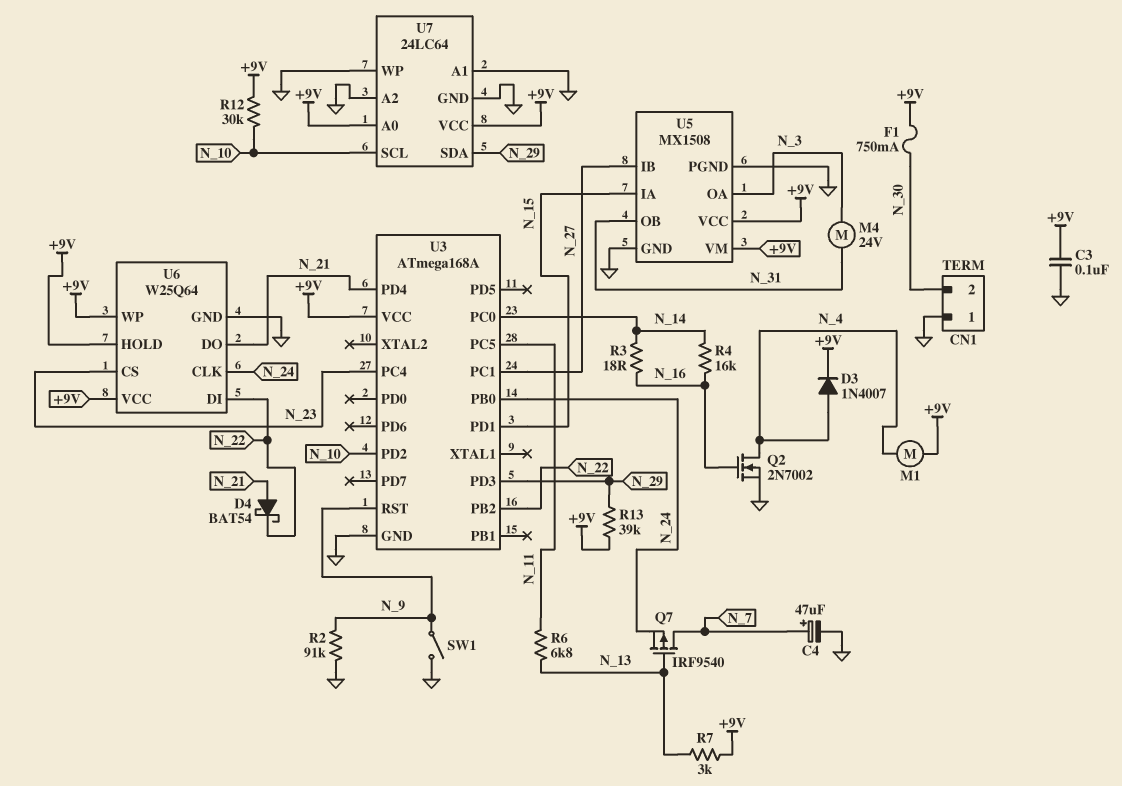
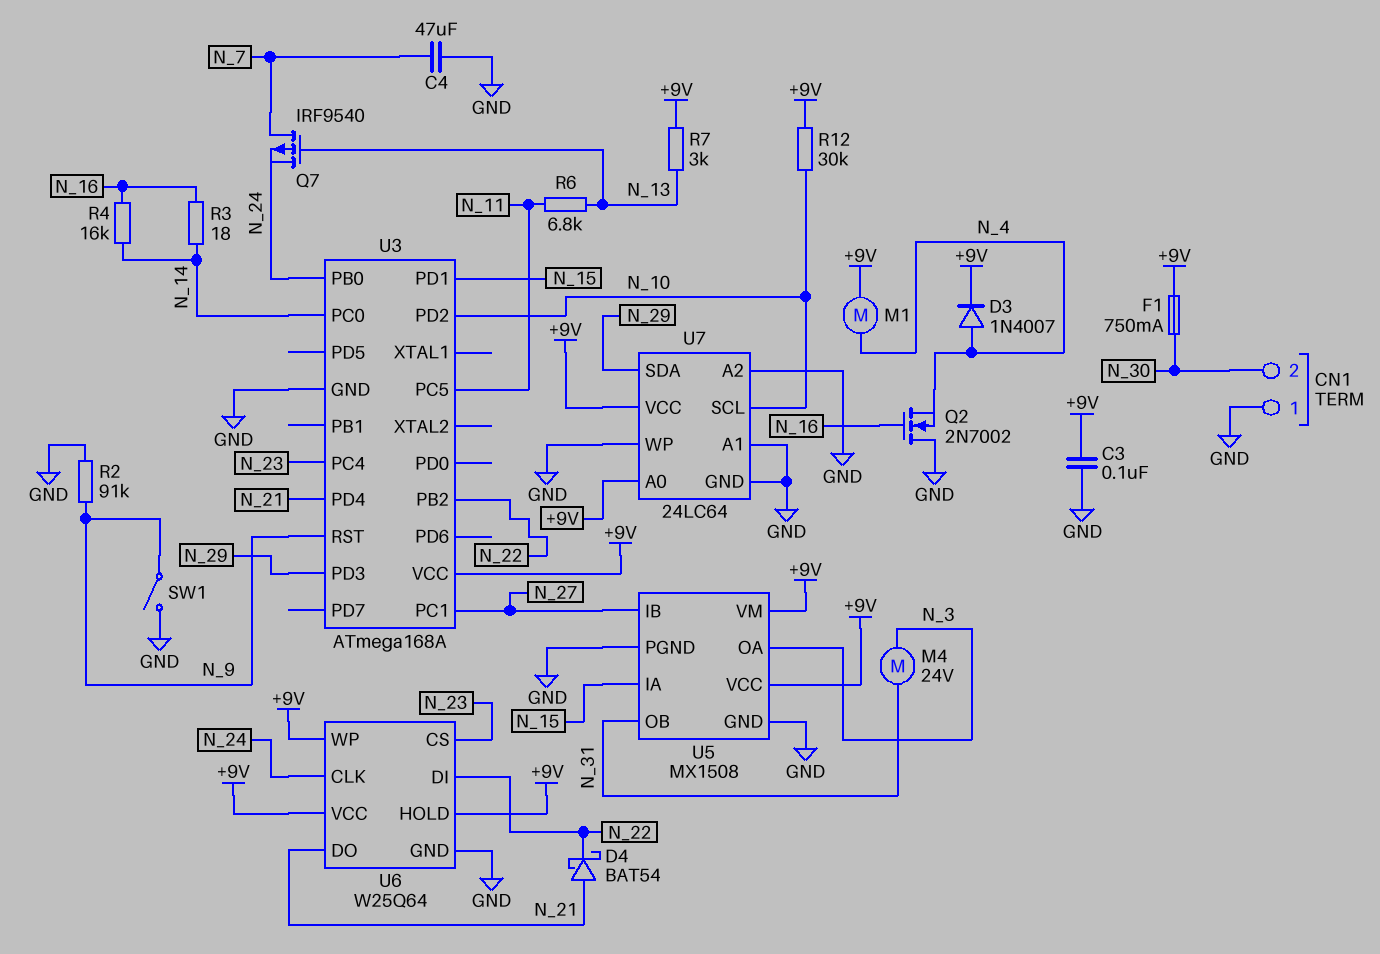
C4: 47uF (plus N_7, minus GND) -> 47uF (GND, N_7)
Q2: NMOS 2N7002 (G N_16, D N_4, S GND) -> NMOS 2N7002 (G N_16, D GND, S N_4)
R13: 39k (+9V, N_29) -> none

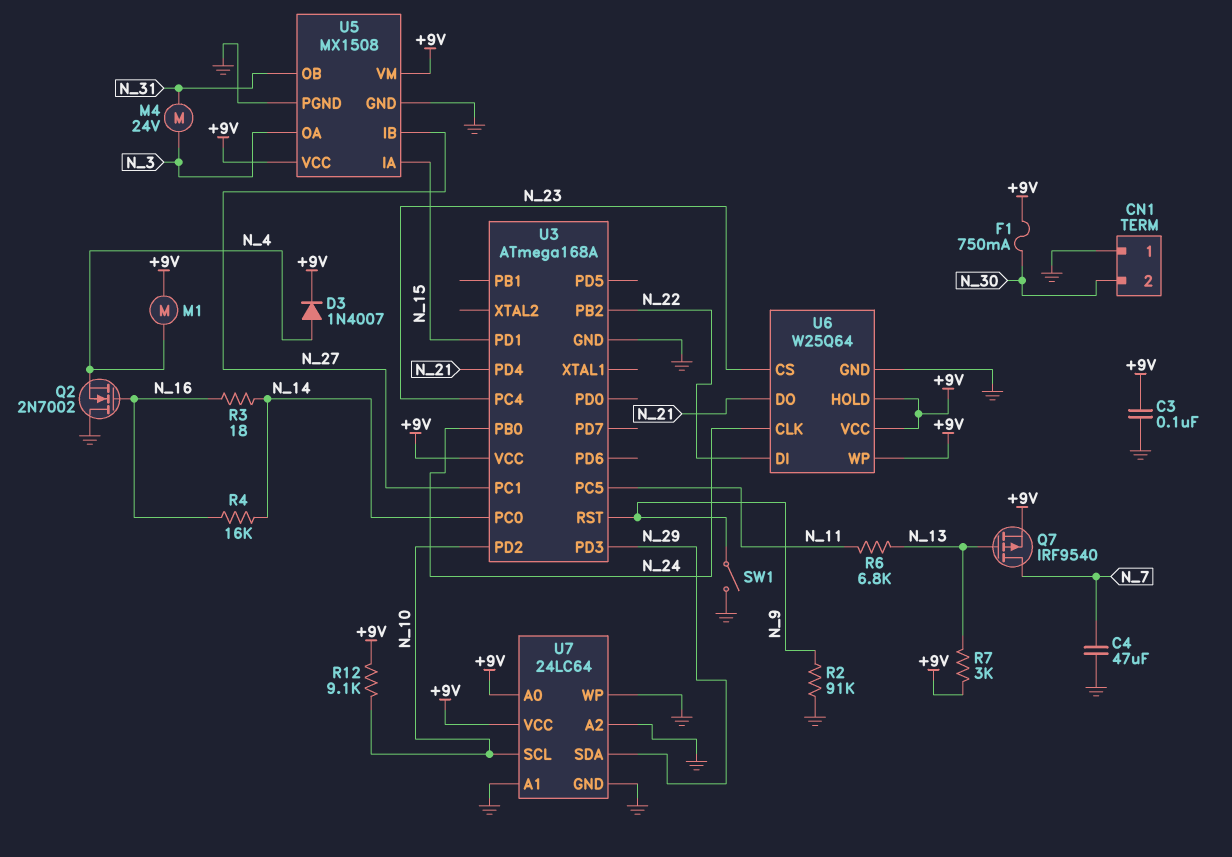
D4: schottky BAT54 (A N_21, K N_22) -> none
Q7: PMOS IRF9540 (G N_13, D N_7, S N_24) -> PMOS IRF9540 (G N_13, D N_7, S +9V)
R12: 30k (+9V, N_10) -> 9.1k (+9V, N_10)

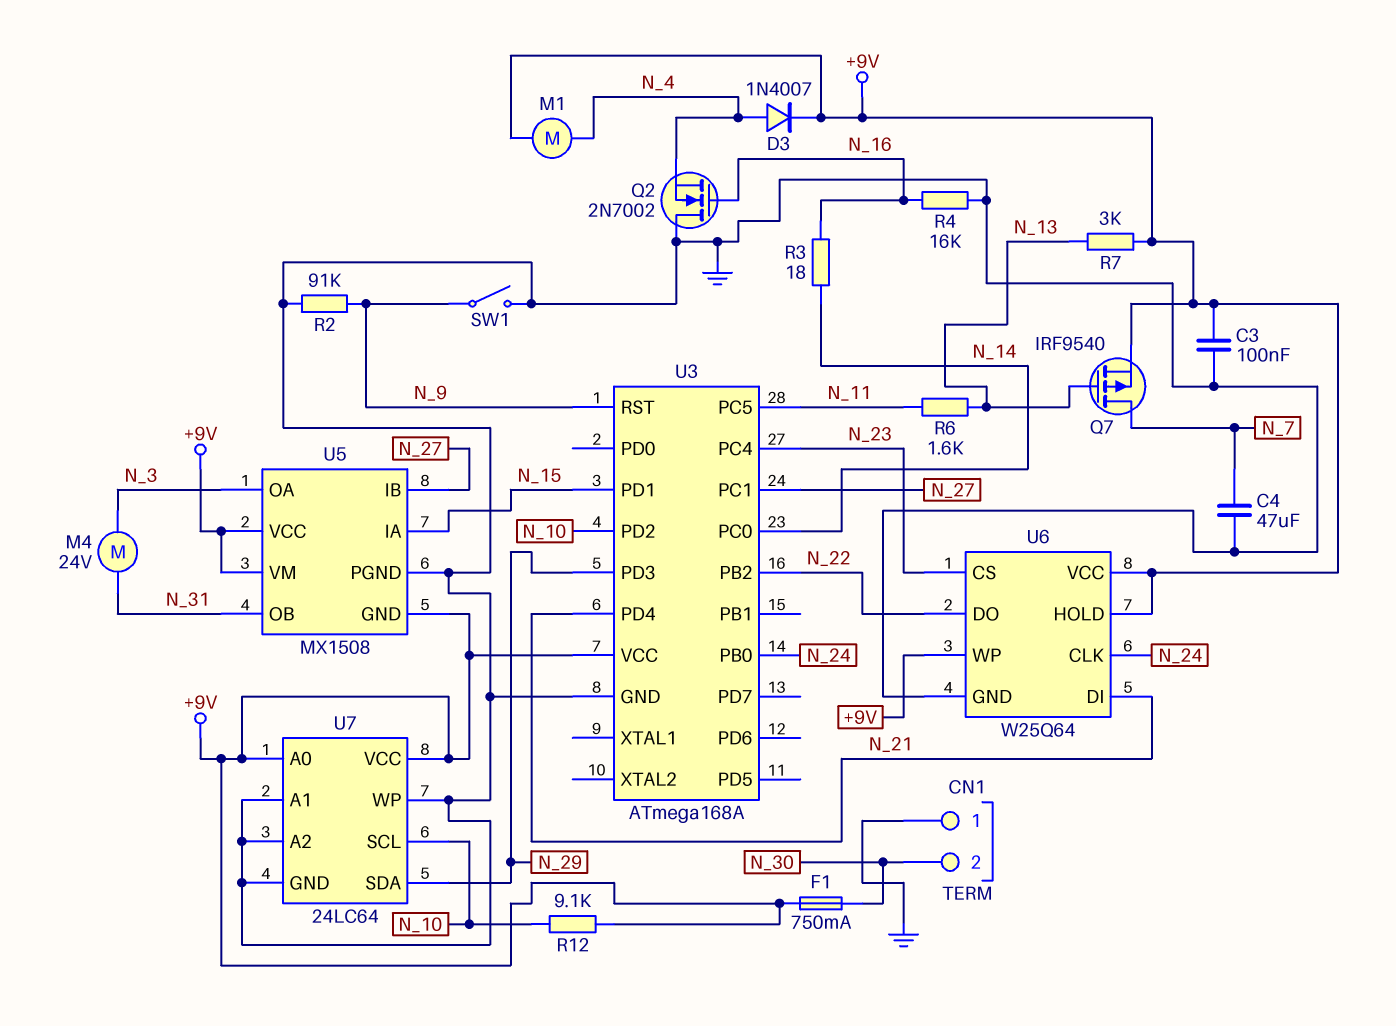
R4: 16k (N_14, N_16) -> 16k (GND, N_16)
R6: 6.8k (N_11, N_13) -> 1.6k (N_11, N_13)
U5 pin GND: GND -> +9V
U6 pin DI: N_22 -> N_21
U6 pin DO: N_21 -> N_22

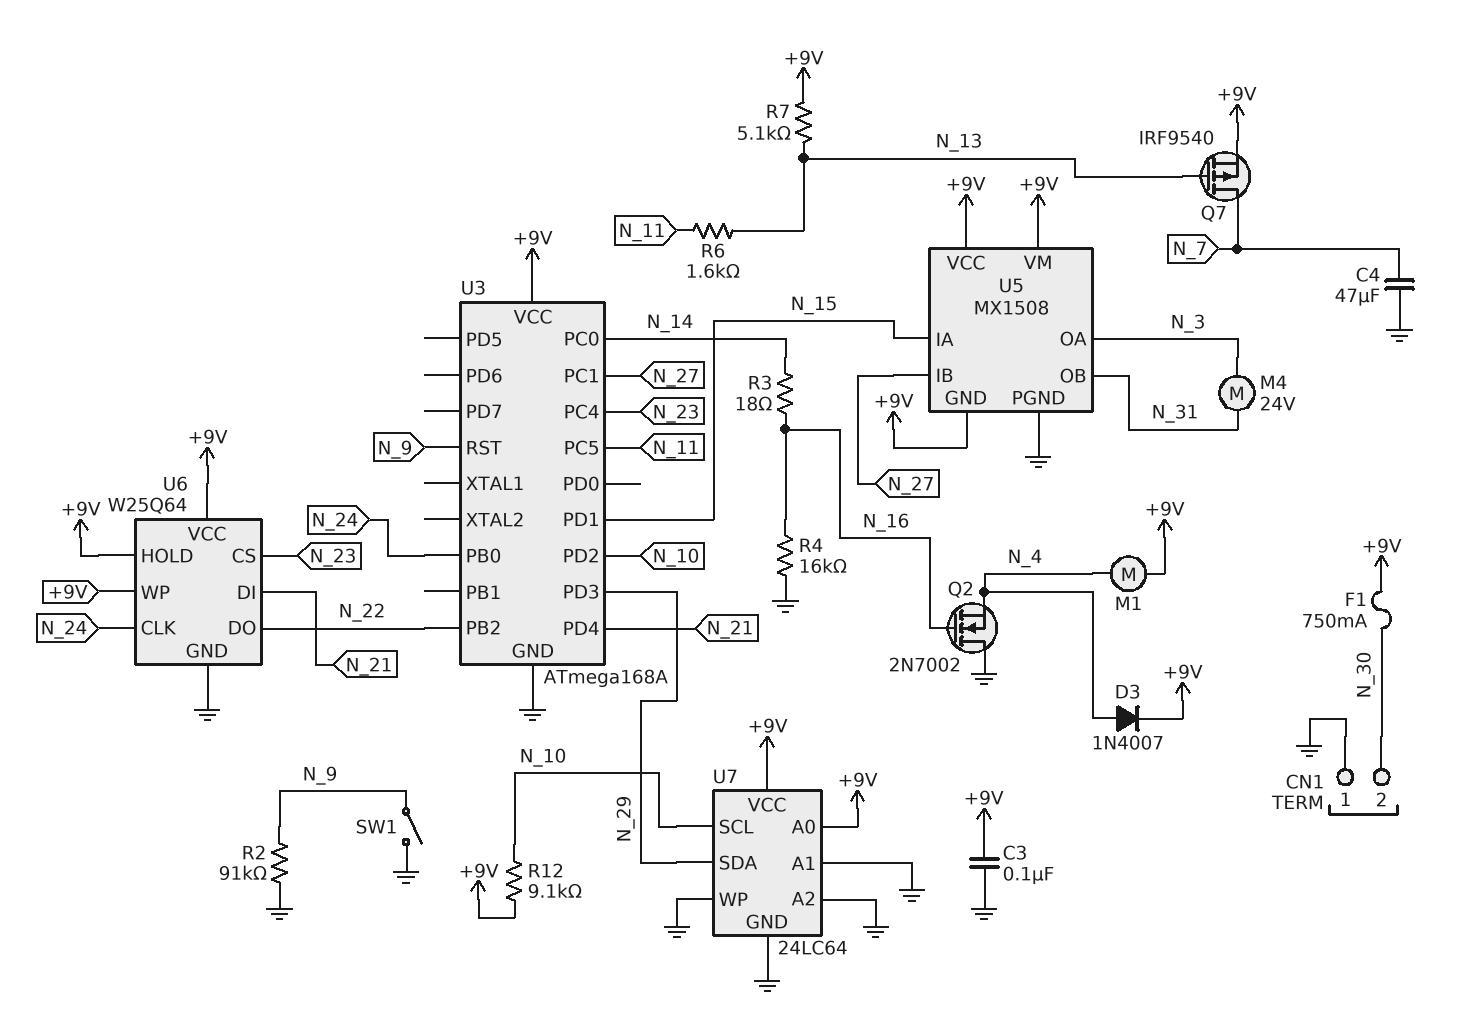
R7: 3k (+9V, N_13) -> 5.1k (+9V, N_13)

